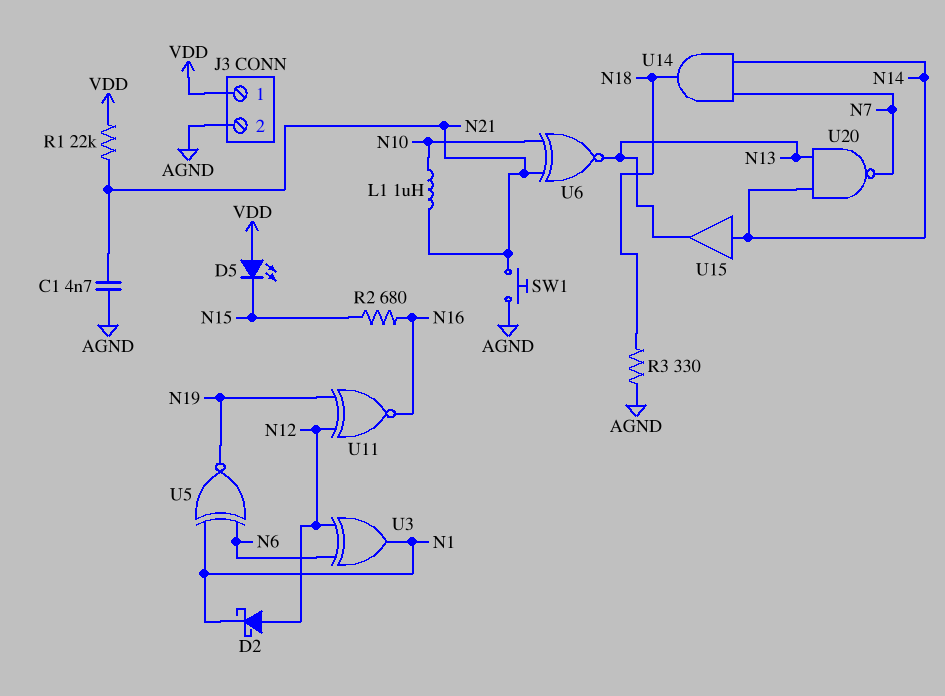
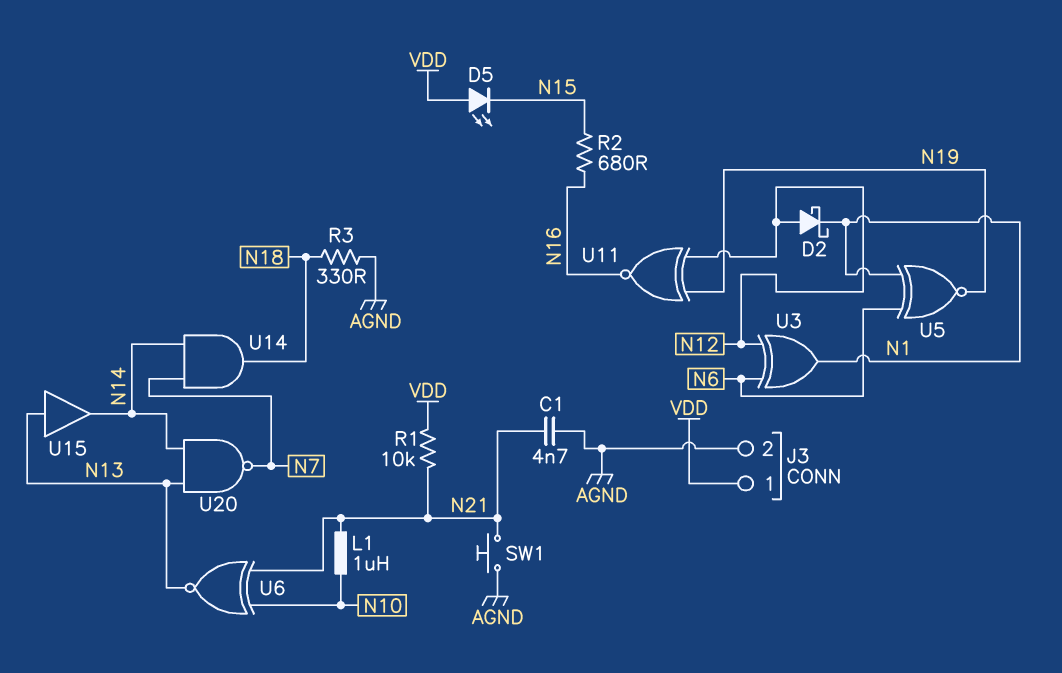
R1: 22k (N21, VDD) -> 10k (N21, VDD)
U15: buffer (in N14, out N13) -> buffer (in N13, out N14)

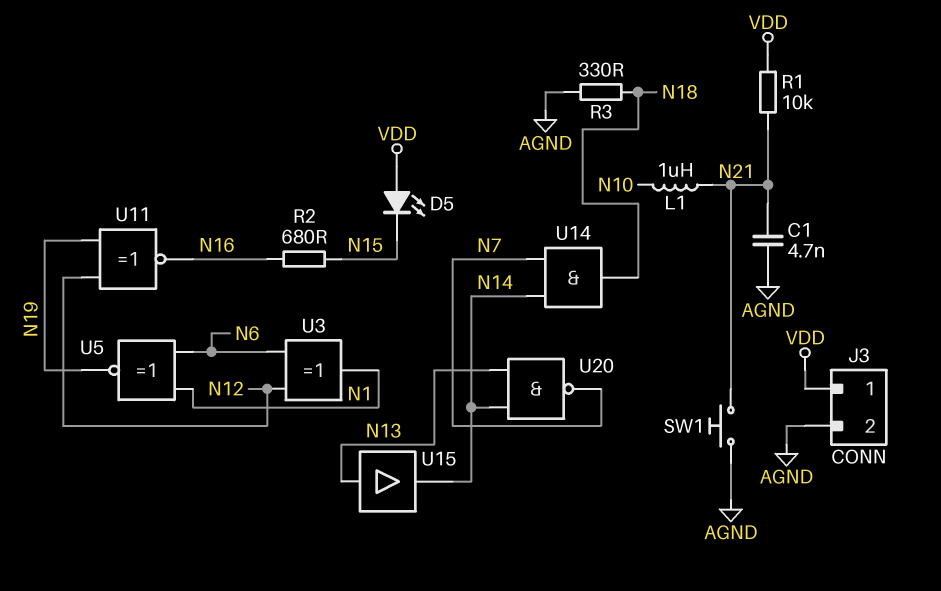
D2: schottky (A N12, K N1) -> none
U6: XNOR (in N10, in N21, out N13) -> none

